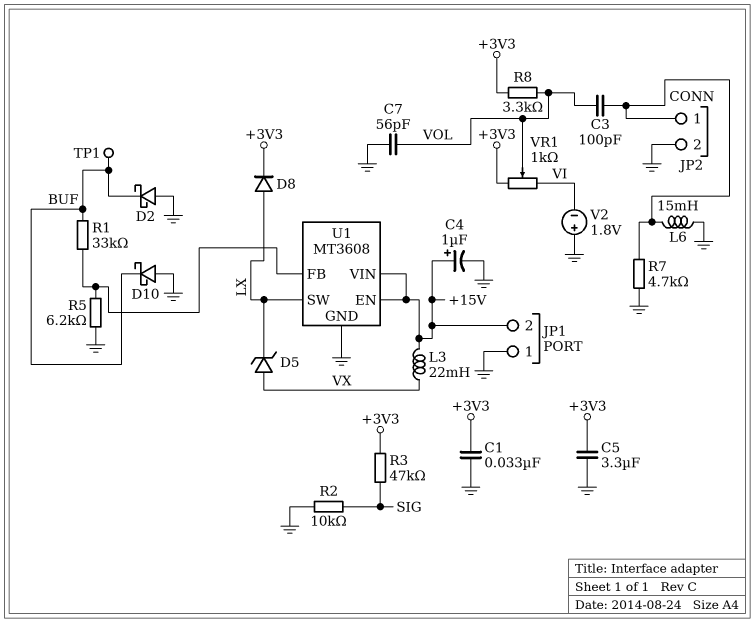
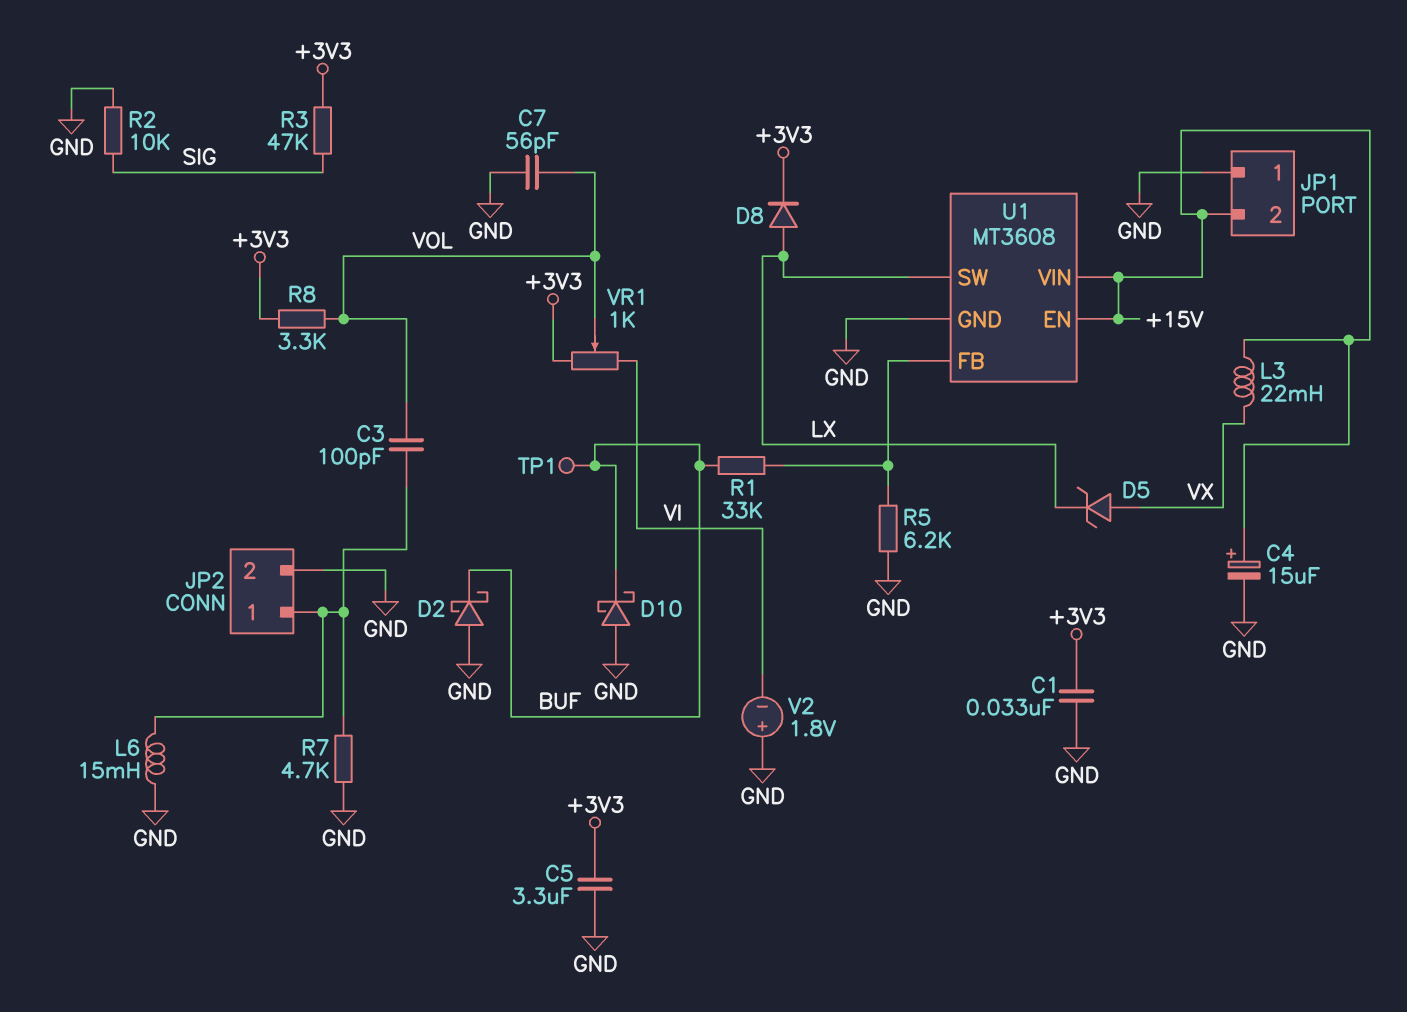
C4: 1uF (plus +15V, minus GND) -> 15uF (plus +15V, minus GND)

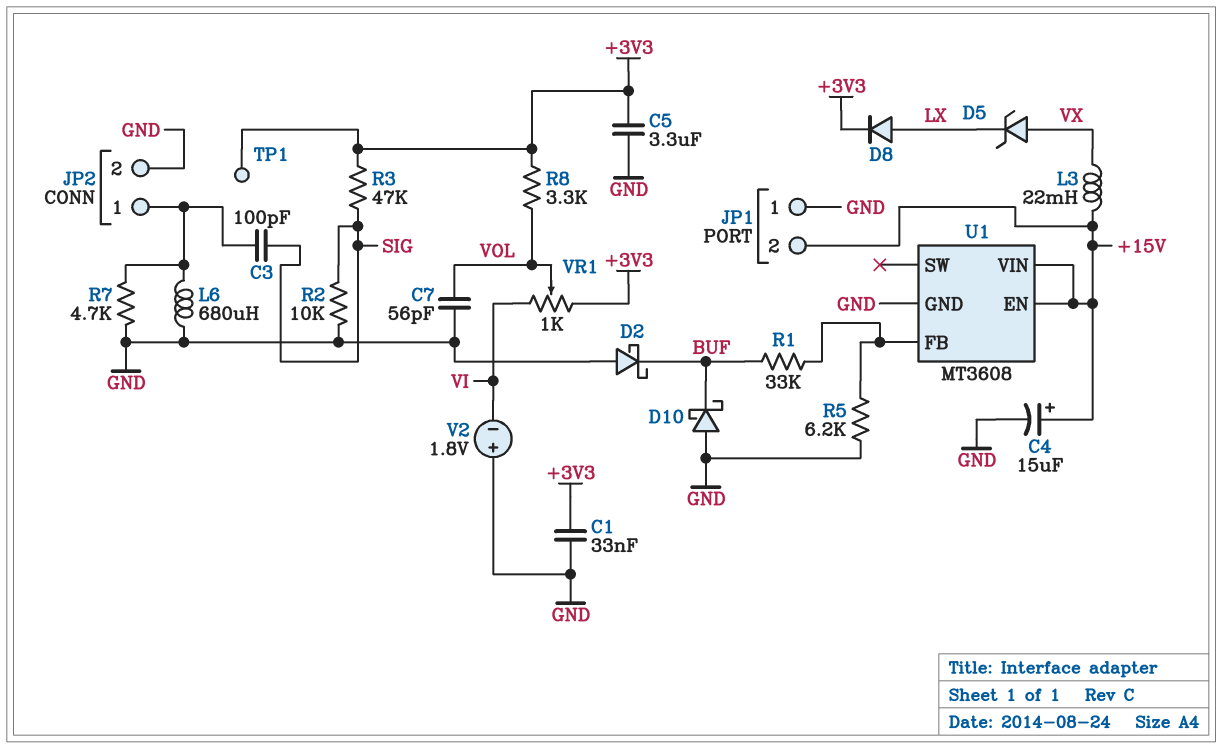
C3: 100pF (JP2/1, VOL) -> 100pF (JP2/1, SIG)
L6: 15mH (GND, JP2/1) -> 680uH (GND, JP2/1)
TP1: test point (BUF) -> test point (+3V3)
U1 pin SW: LX -> none

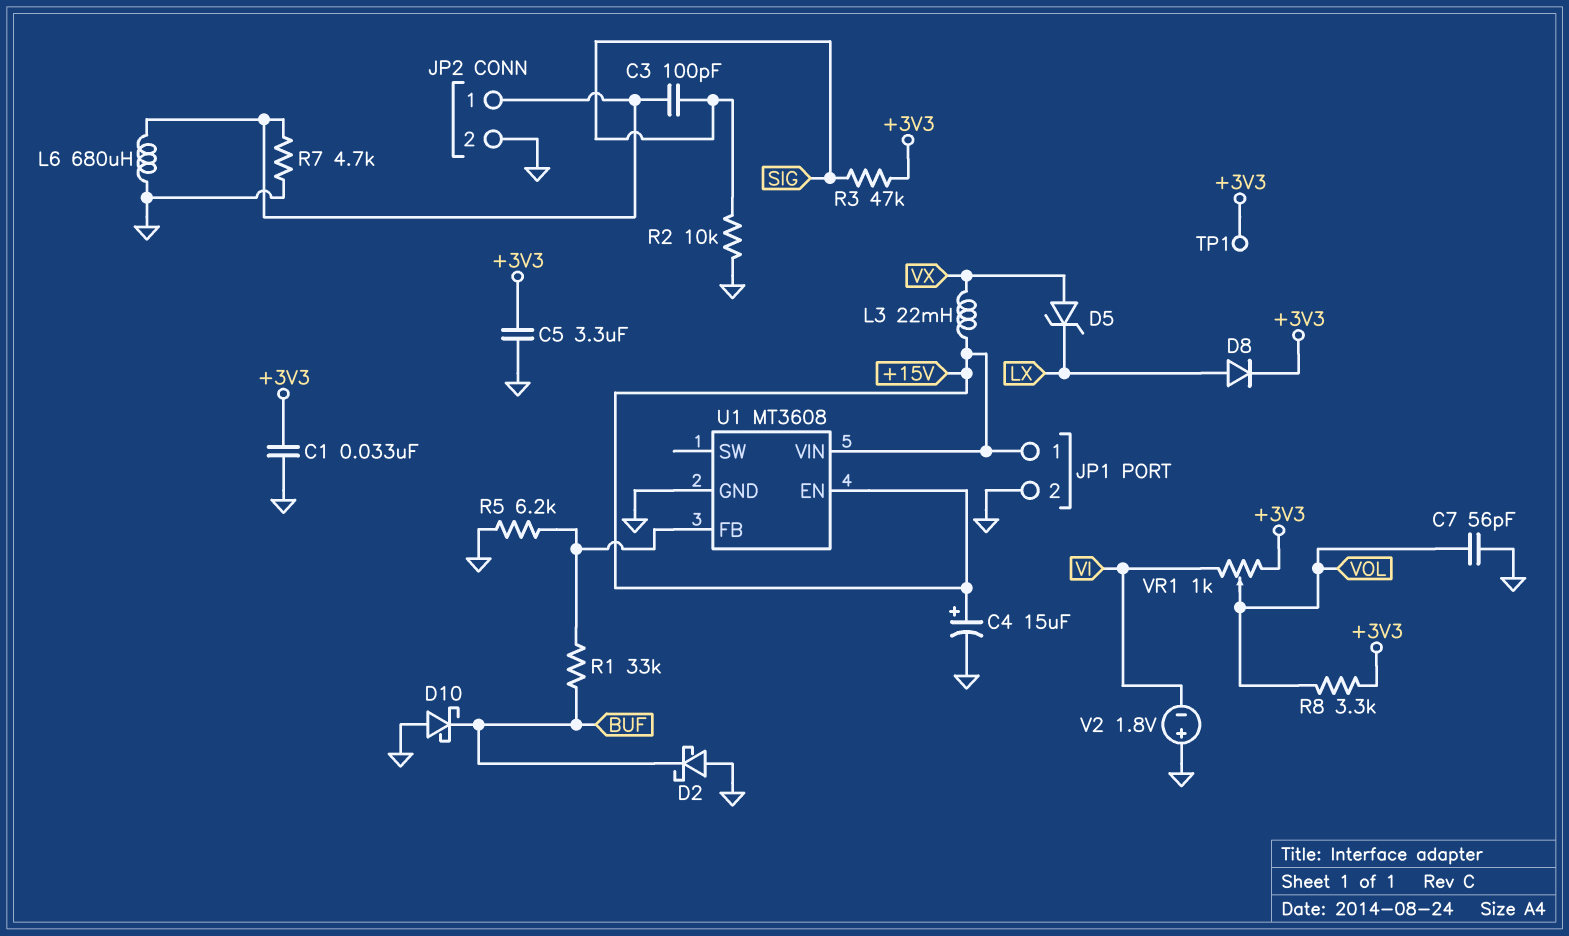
JP1 pin 1: GND -> +15V
JP1 pin 2: +15V -> GND

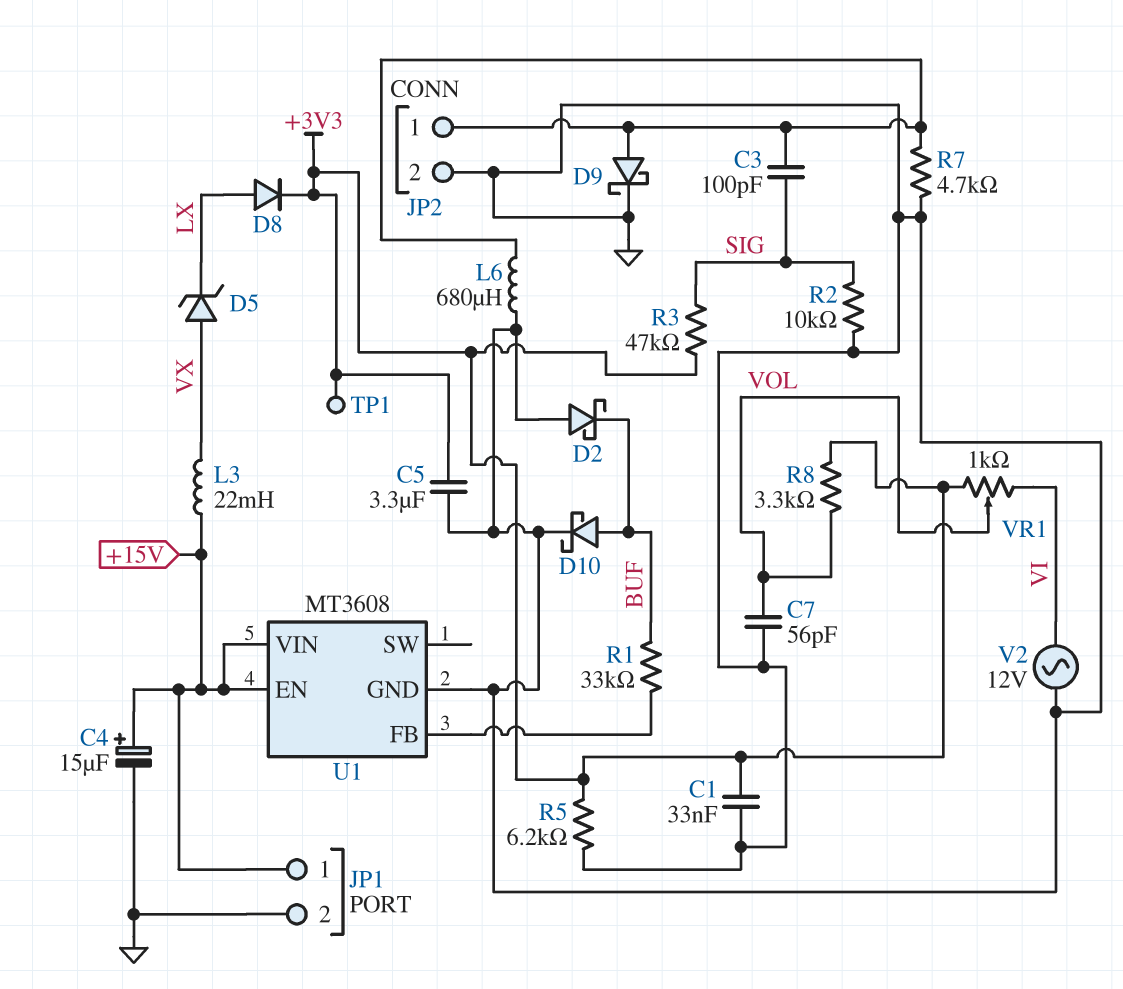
D9: none -> schottky (A JP2/1, K GND)
D10: schottky (A GND, K BUF) -> schottky (A BUF, K GND)
R5: 6.2k (GND, U1/FB) -> 6.2k (+3V3, GND)
V2: 1.8V (plus GND, minus VI) -> AC 12V (GND, VI)

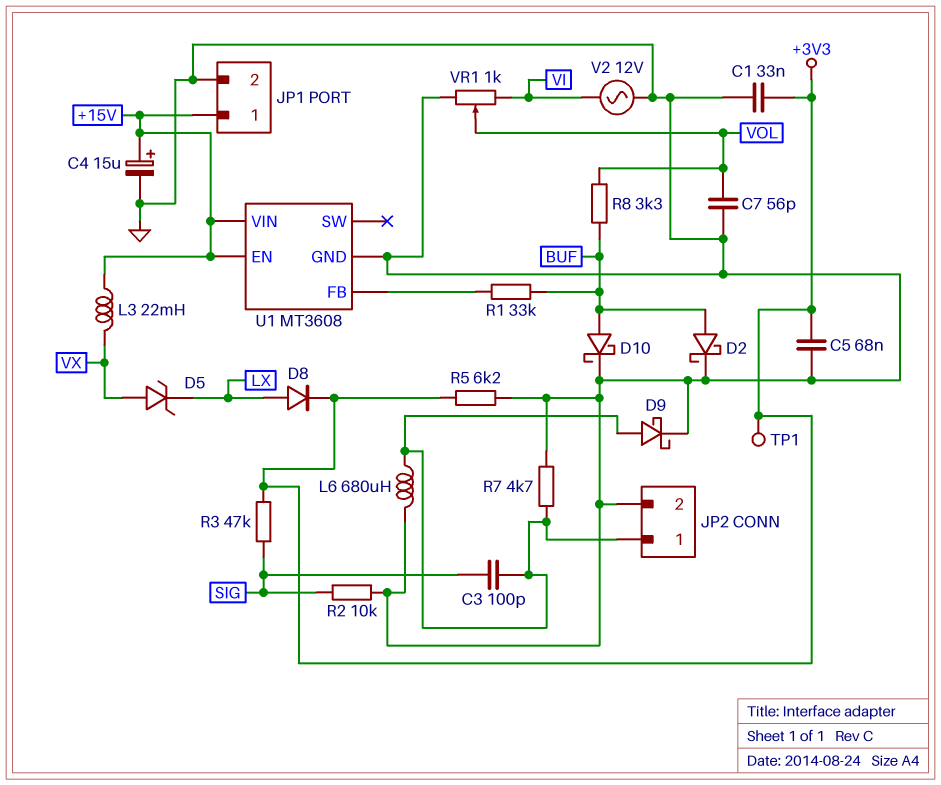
C5: 3.3uF (+3V3, GND) -> 68nF (+3V3, GND)
D2: schottky (A GND, K BUF) -> schottky (A BUF, K GND)
R8: 3.3k (+3V3, VOL) -> 3.3k (BUF, VOL)
VR1: 1k (+3V3, VI, wiper VOL) -> 1k (GND, VI, wiper VOL)

